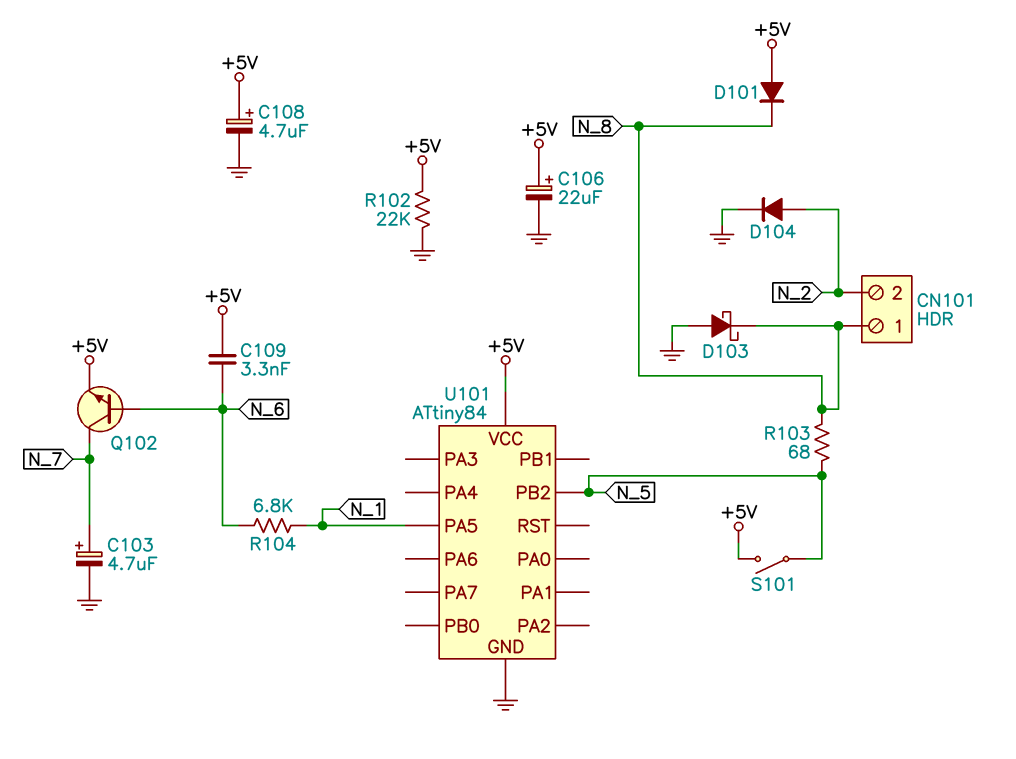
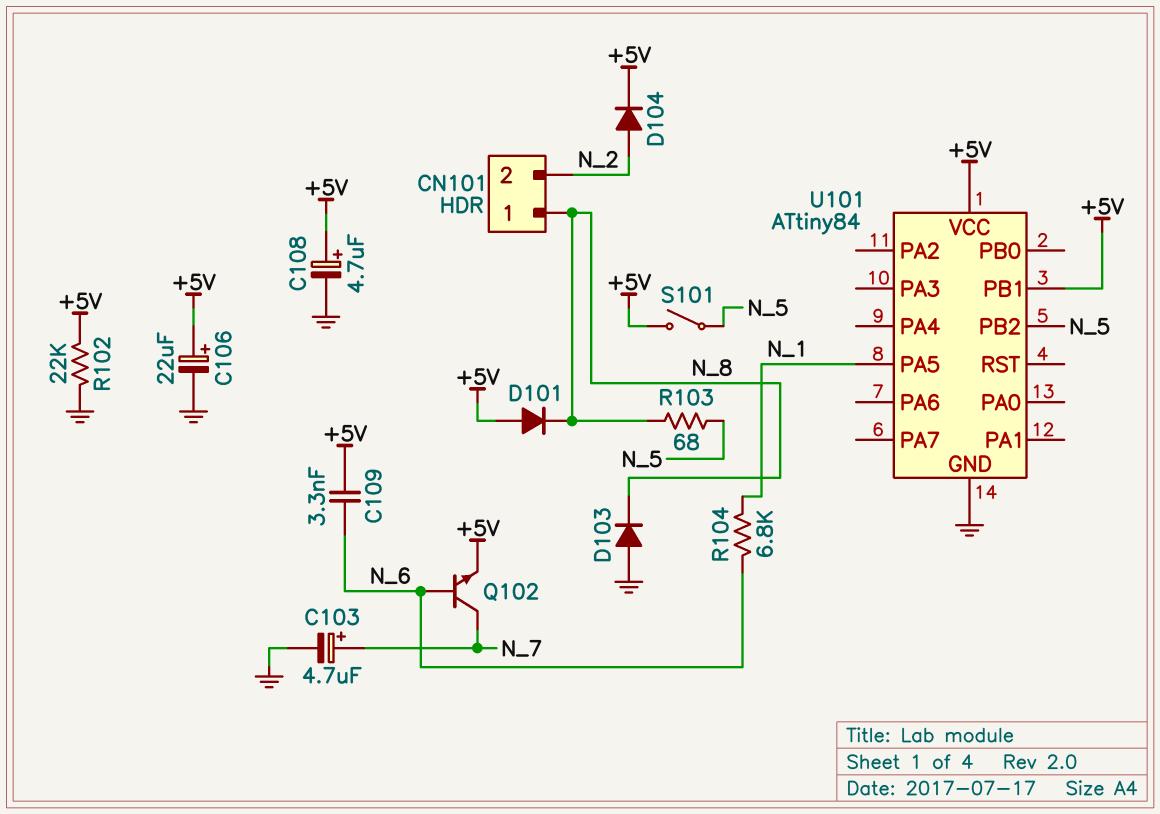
D103: schottky (A GND, K N_8) -> diode (A GND, K N_8)
D104: diode (A N_2, K GND) -> diode (A N_2, K +5V)
U101 pin PB1: none -> +5V

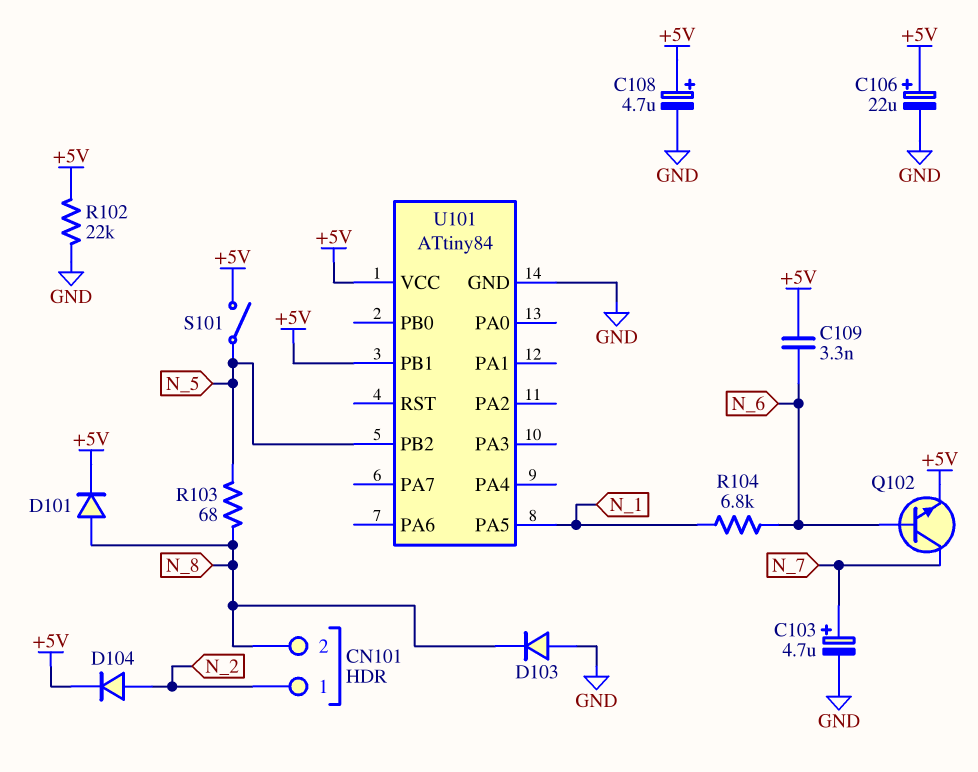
CN101 pin 1: N_8 -> N_2
CN101 pin 2: N_2 -> N_8
D101: diode (A +5V, K N_8) -> diode (A N_8, K +5V)

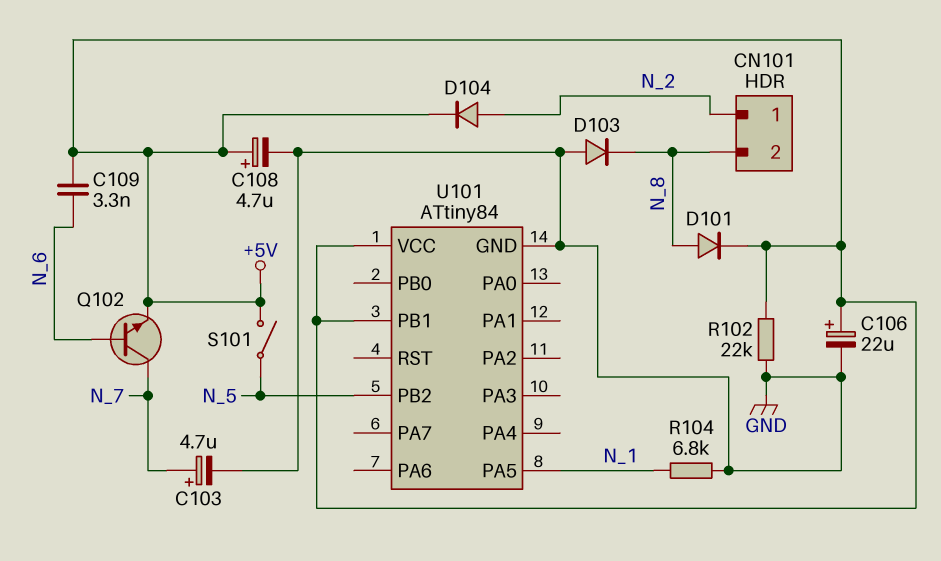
R103: 68 (N_5, N_8) -> none
R104: 6.8k (N_1, N_6) -> 6.8k (GND, N_1)

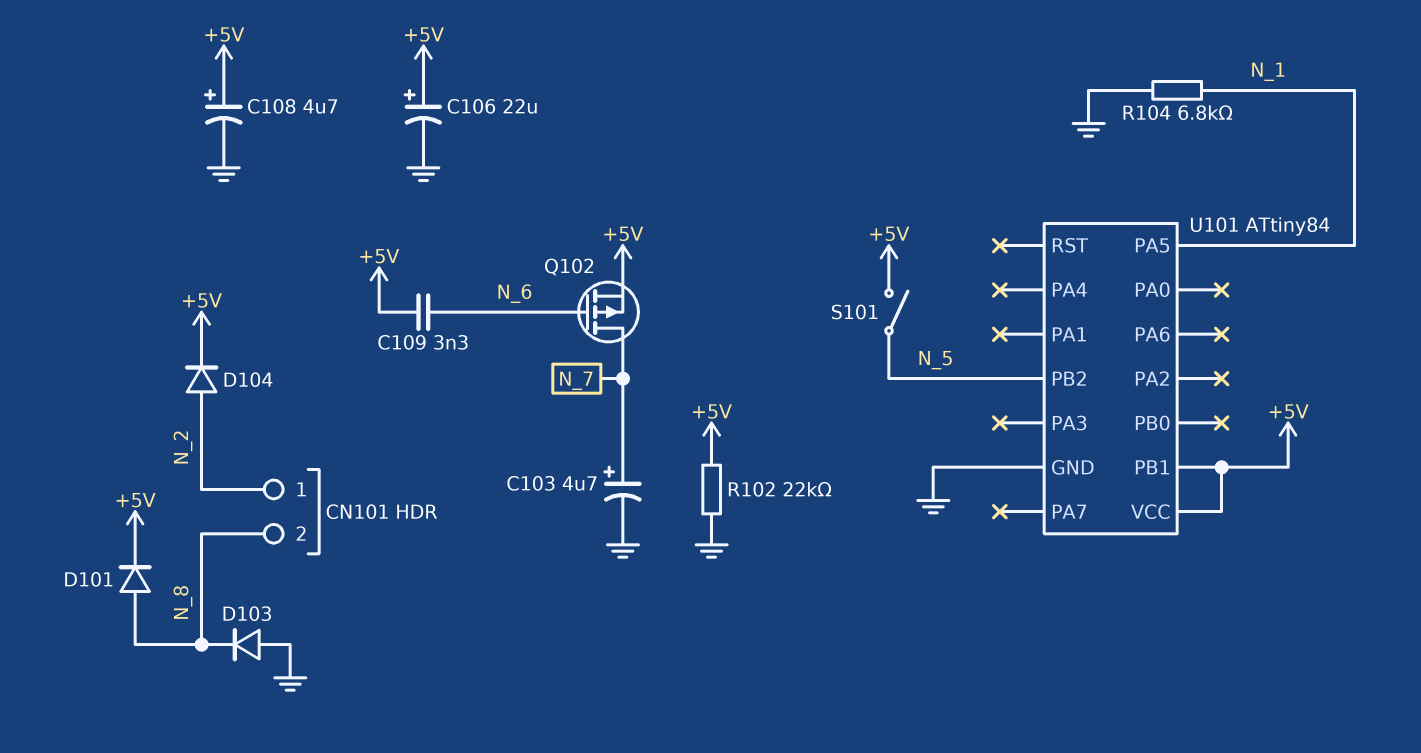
Q102: NPN (B N_6, C N_7, E +5V) -> PMOS (G N_6, D N_7, S +5V)

